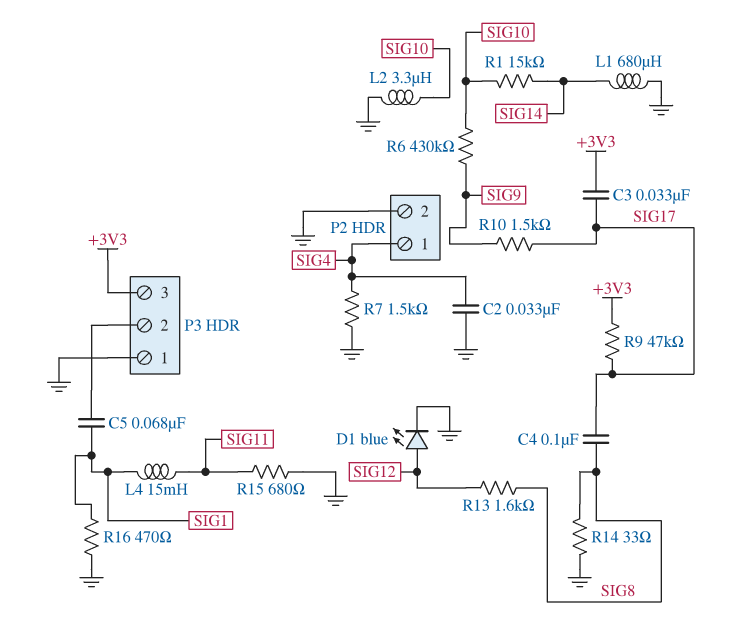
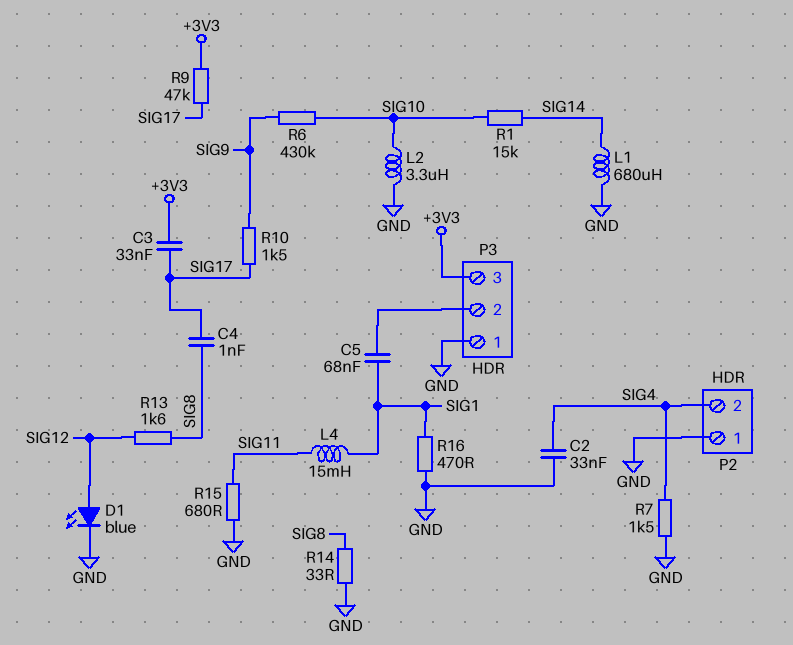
C4: 100nF (SIG8, SIG17) -> 1nF (SIG8, SIG17)
P2 pin 1: SIG4 -> GND
P2 pin 2: GND -> SIG4

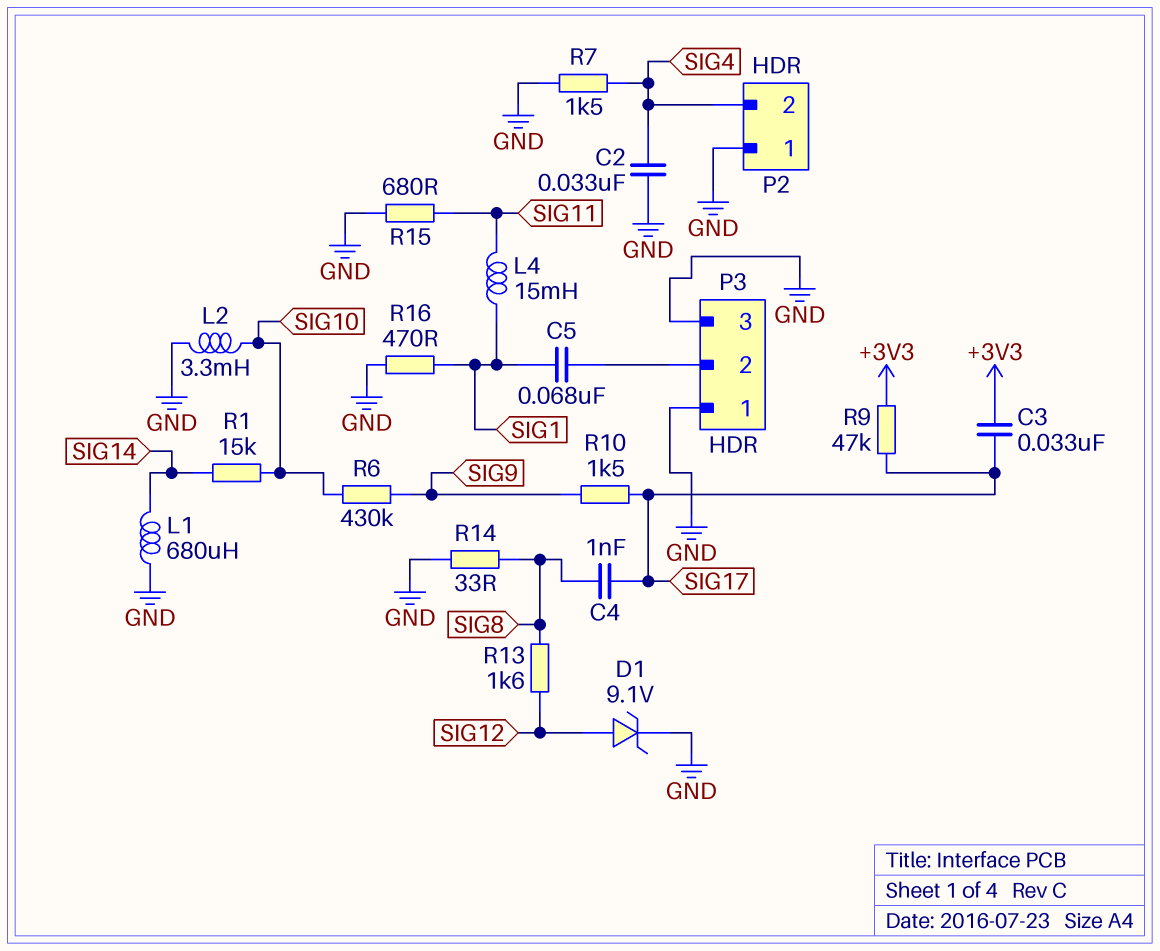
D1: LED blue (A SIG12, K GND) -> zener 9.1V (A SIG12, K GND)
L2: 3.3uH (GND, SIG10) -> 3.3mH (GND, SIG10)
P3 pin 3: +3V3 -> GND

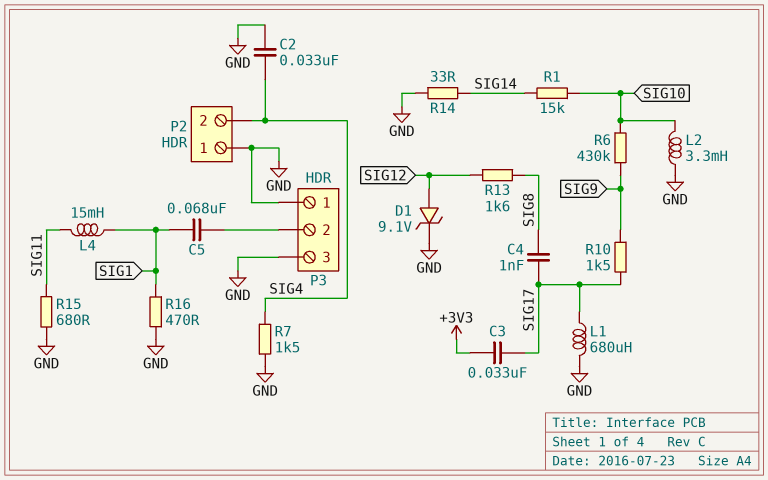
L1: 680uH (GND, SIG14) -> 680uH (GND, SIG17)
R9: 47k (+3V3, SIG17) -> none
R14: 33 (GND, SIG8) -> 33 (GND, SIG14)

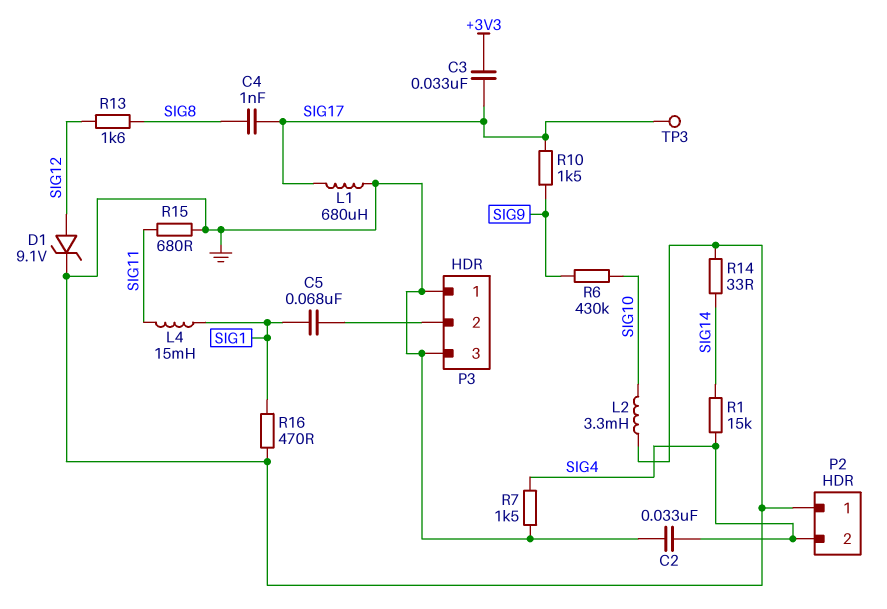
R1: 15k (SIG10, SIG14) -> 15k (SIG4, SIG14)
TP3: none -> test point (SIG17)

